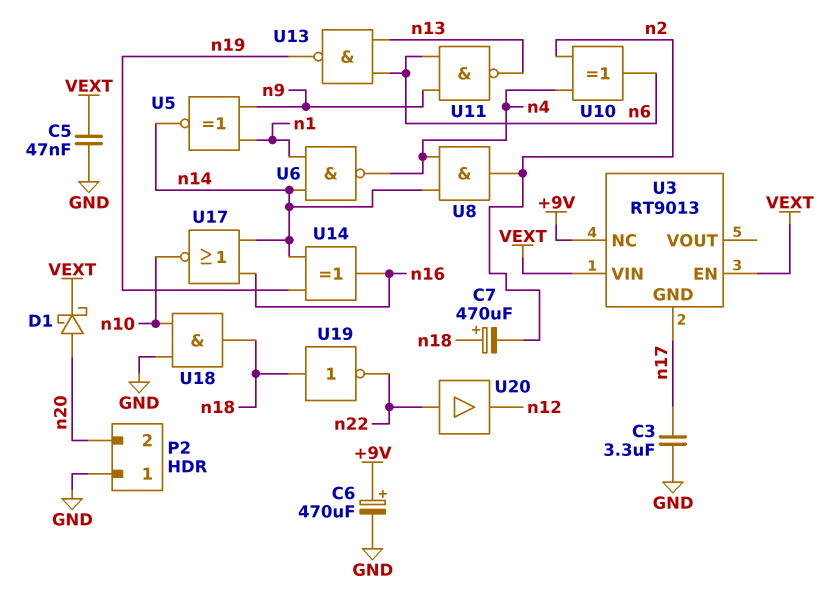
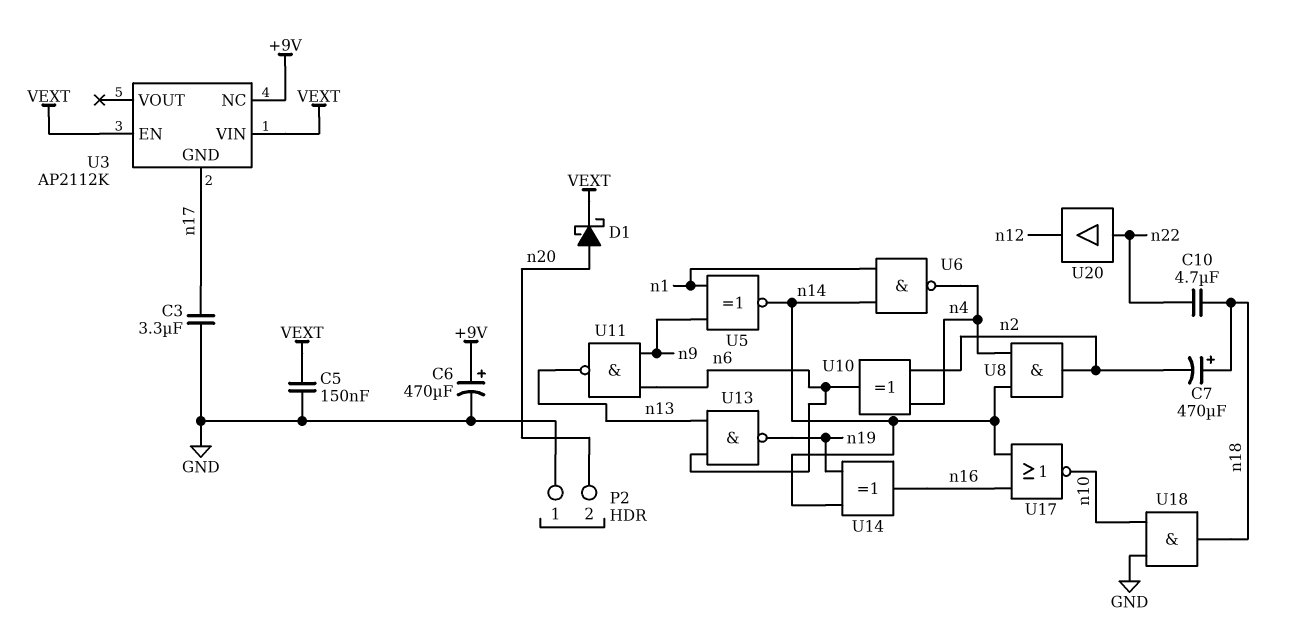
C5: 47nF (GND, VEXT) -> 150nF (GND, VEXT)
C10: none -> 4.7uF (n18, n22)
U3: RT9013 -> AP2112K
U19: NOT (in n18, out n22) -> none

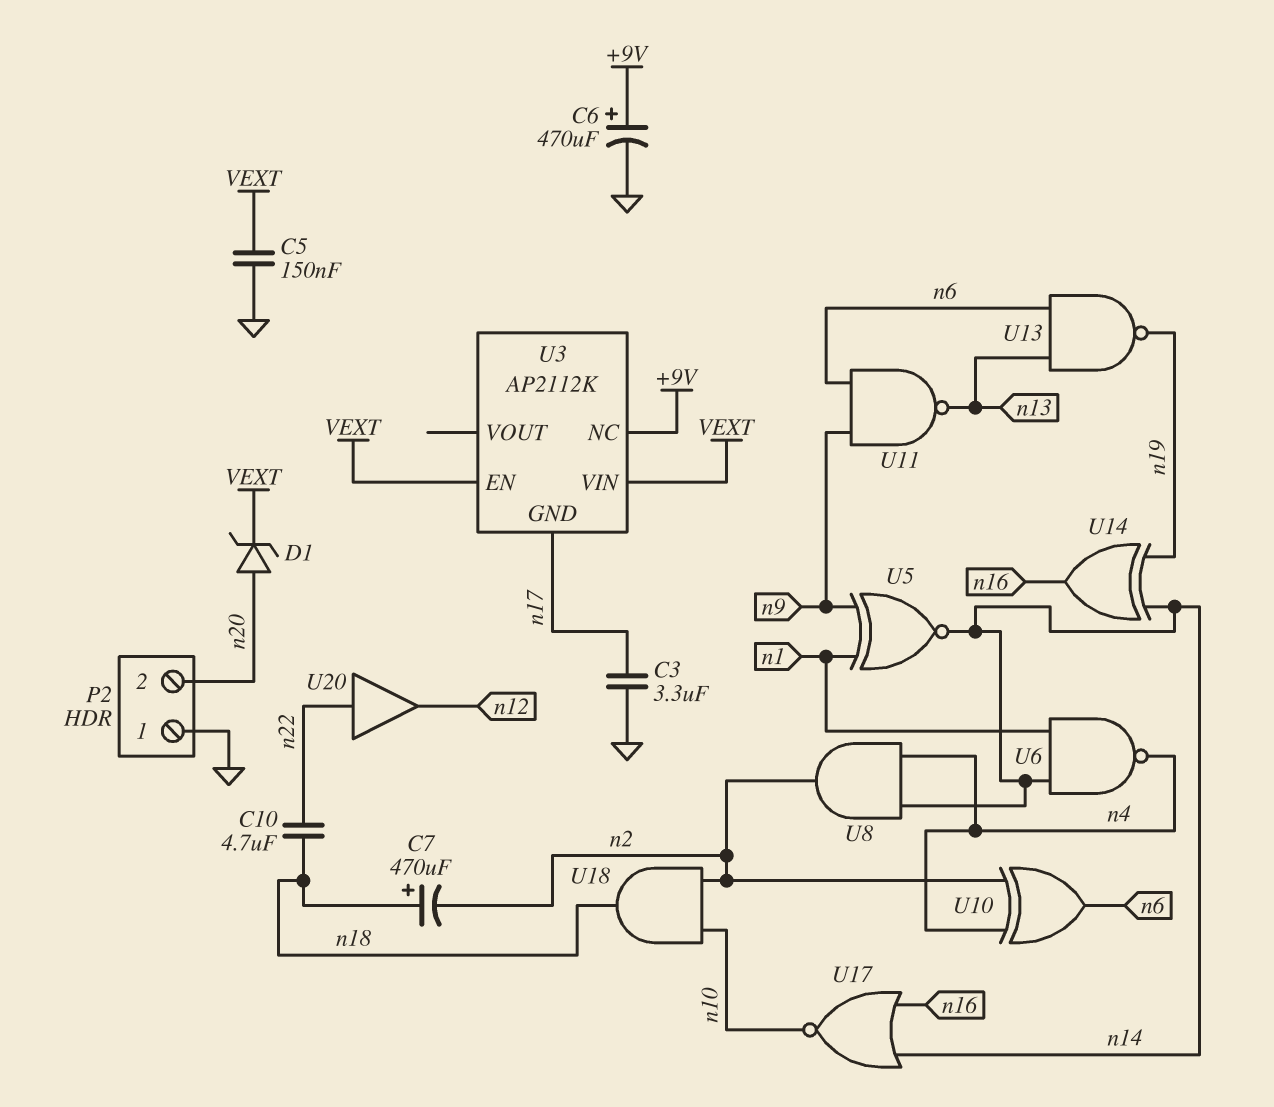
D1: schottky (A n20, K VEXT) -> zener (A n20, K VEXT)
U18: AND (in GND, in n10, out n18) -> AND (in n2, in n10, out n18)

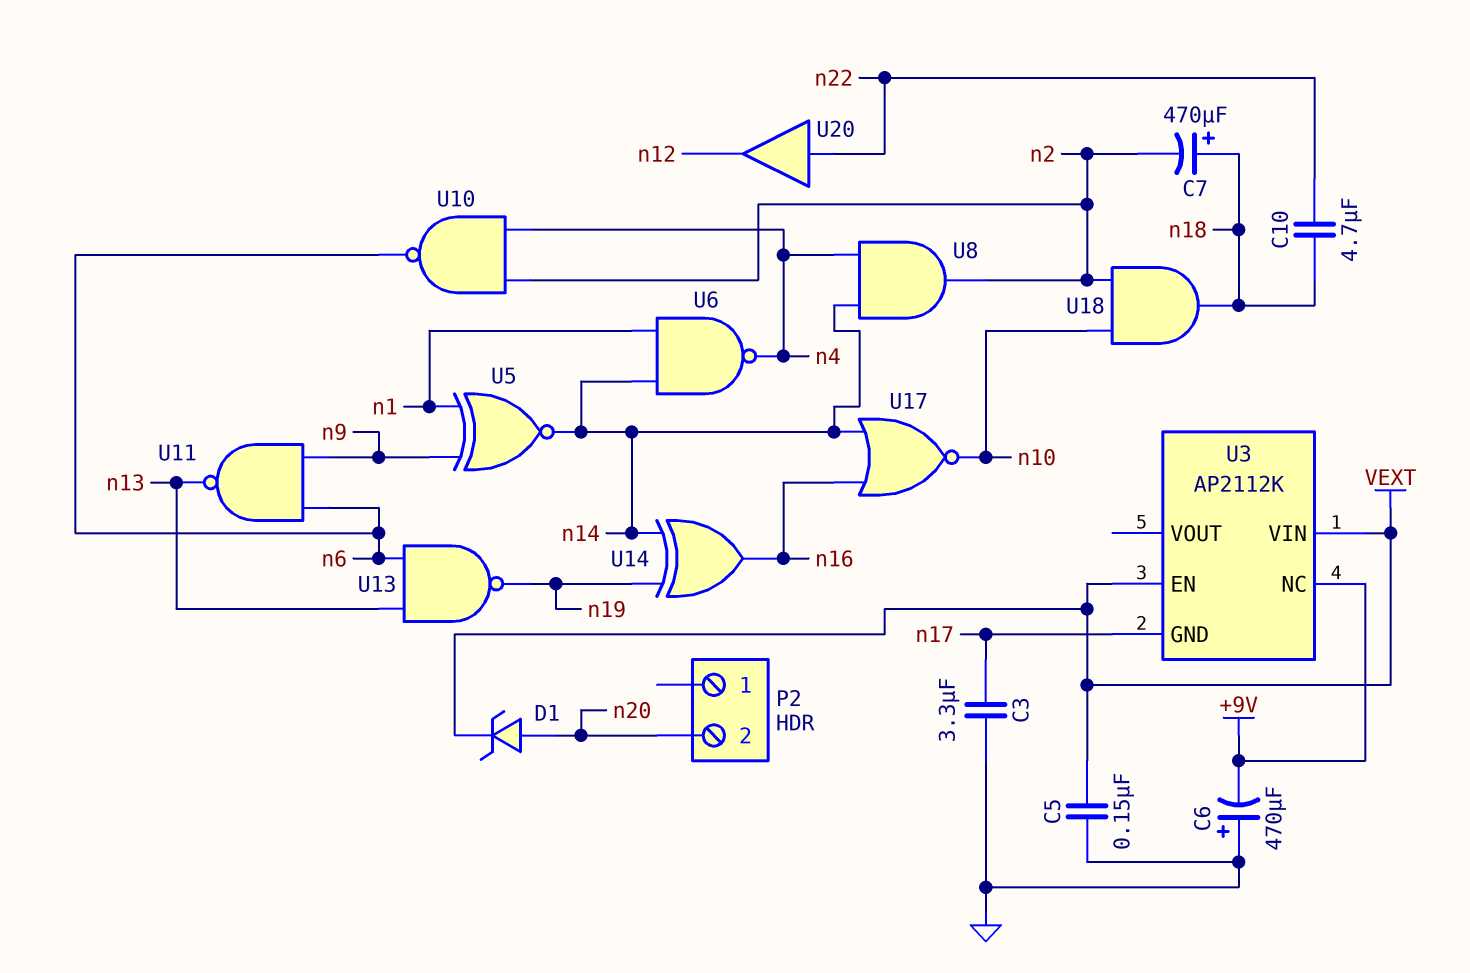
C6: 470uF (plus +9V, minus GND) -> 470uF (plus GND, minus +9V)
P2 pin 1: GND -> none
U10: XOR (in n2, in n4, out n6) -> NAND (in n2, in n4, out n6)

